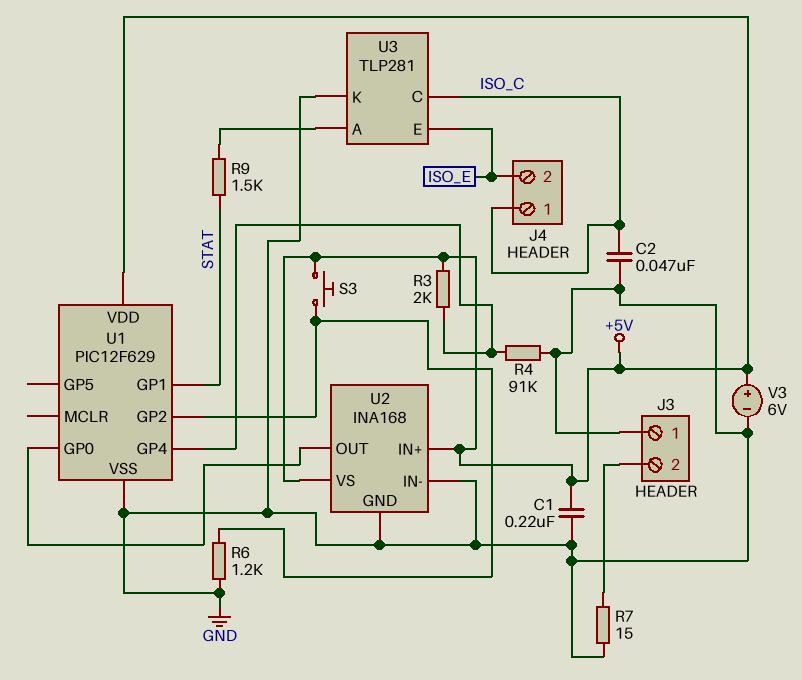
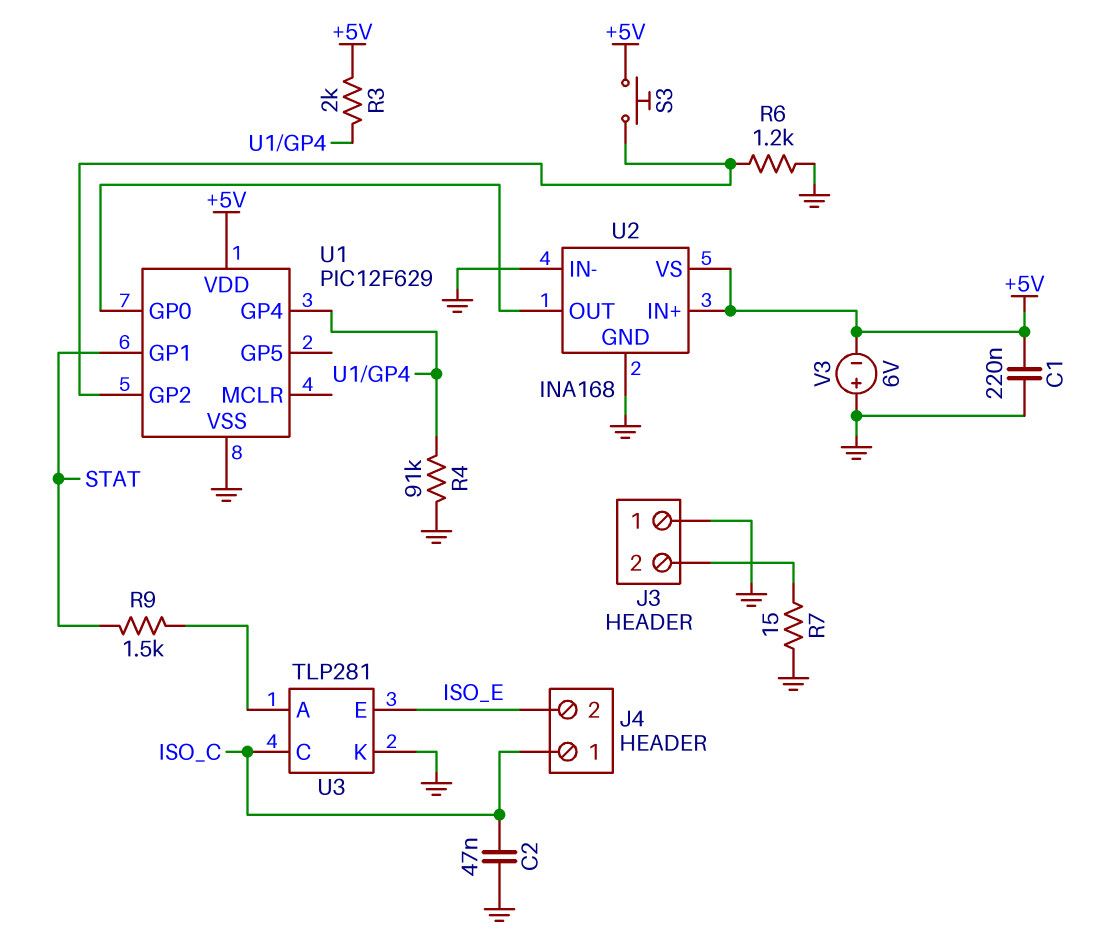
V3: 6V (plus +5V, minus GND) -> 6V (plus GND, minus +5V)

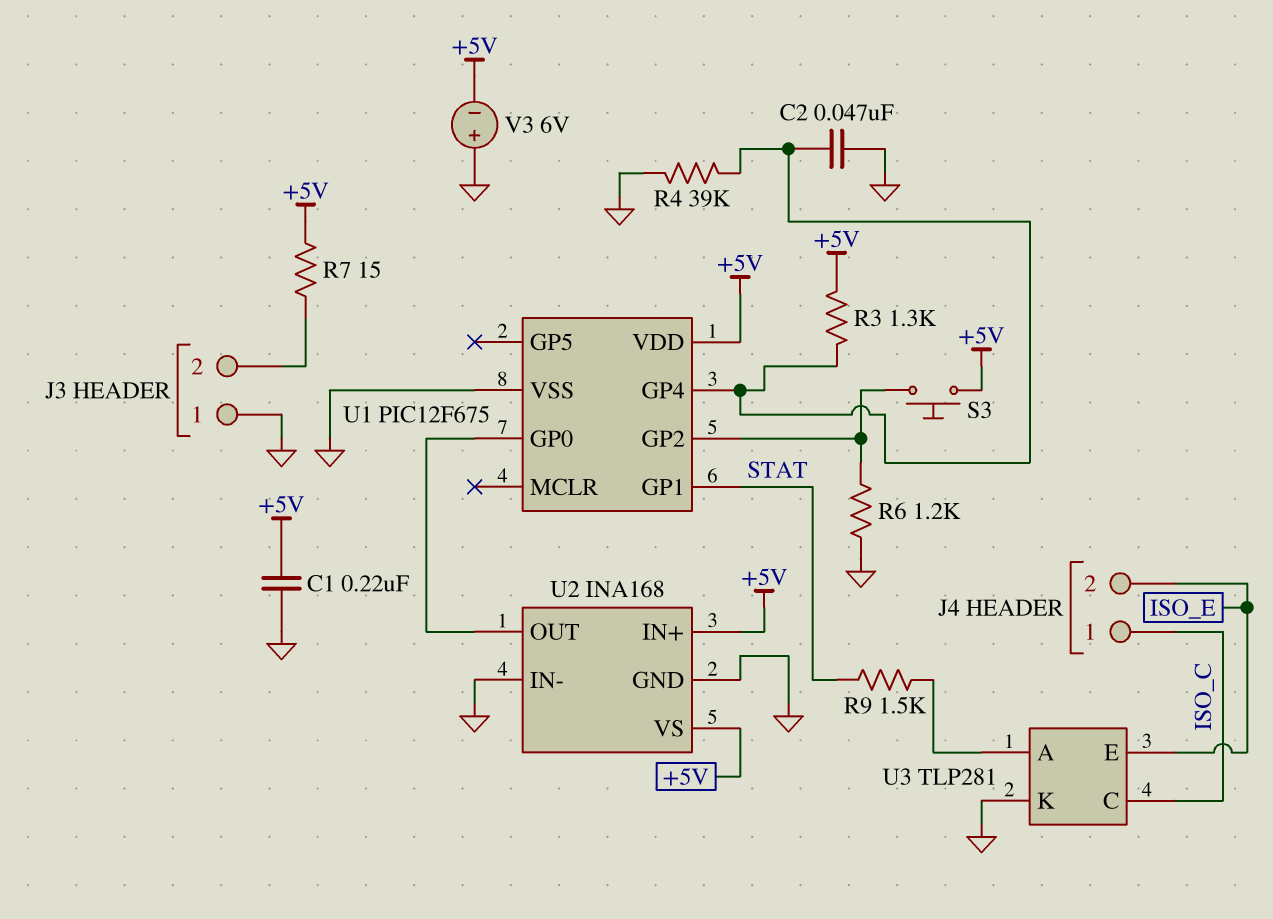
C2: 47nF (GND, ISO_C) -> 47nF (GND, U1/GP4)
R3: 2k (+5V, U1/GP4) -> 1.3k (+5V, U1/GP4)
R4: 91k (GND, U1/GP4) -> 39k (GND, U1/GP4)
R7: 15 (GND, J3/2) -> 15 (+5V, J3/2)
U1: PIC12F629 -> PIC12F675

